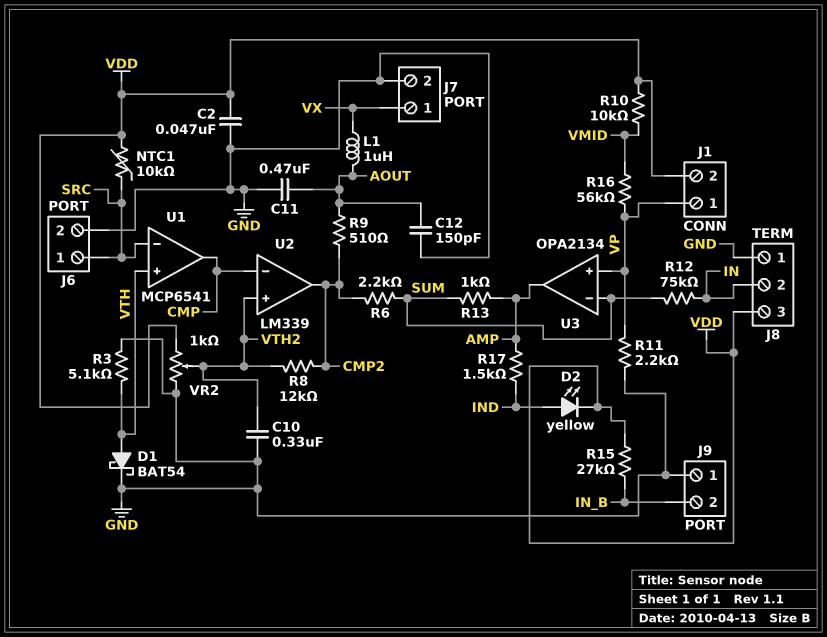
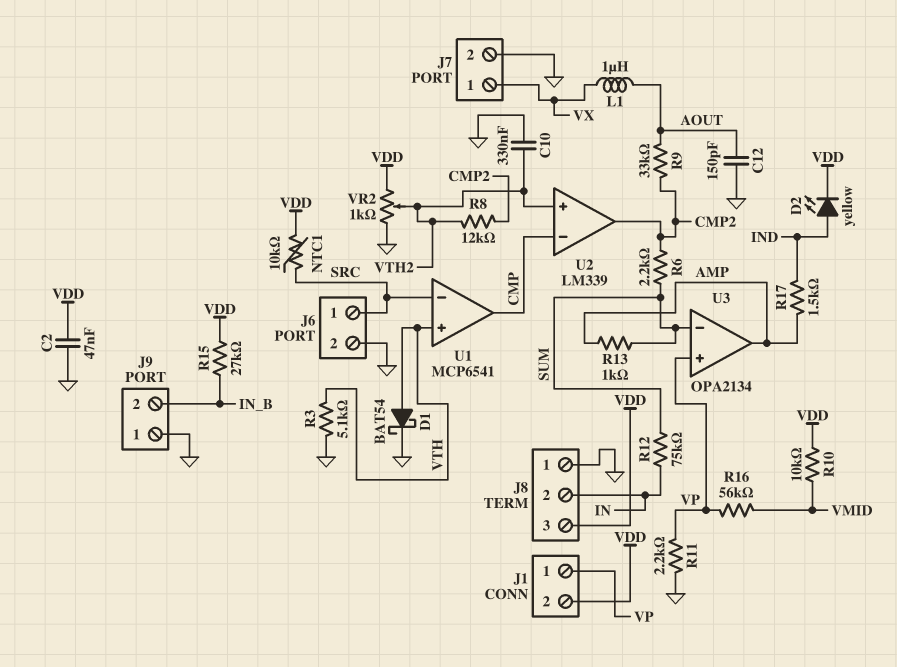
C11: 470nF (AOUT, GND) -> none
R9: 510 (AOUT, CMP2) -> 33k (AOUT, CMP2)

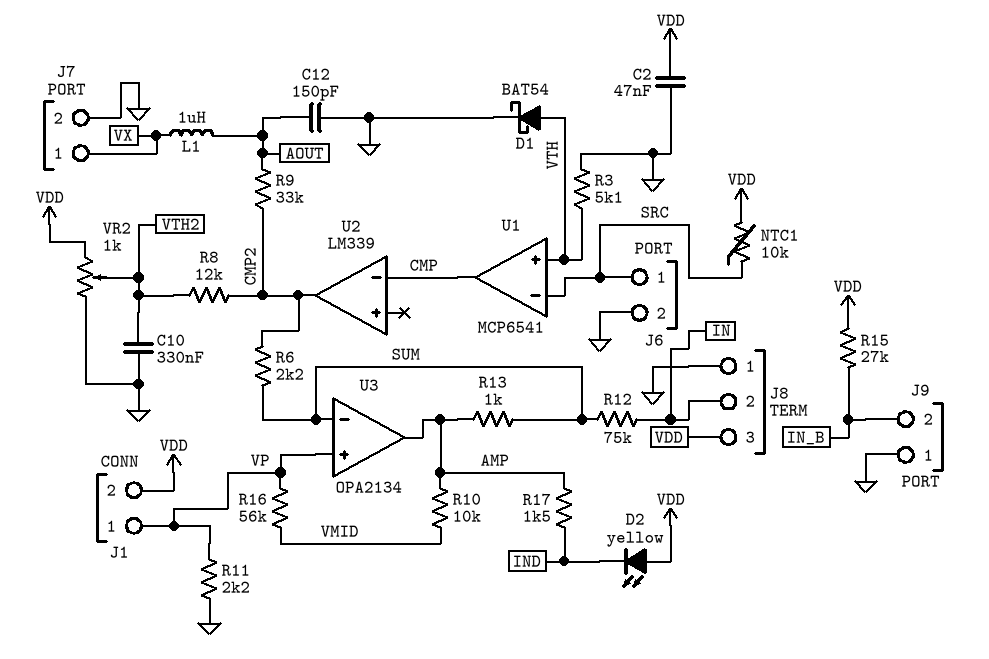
D2: LED yellow (A IND, K VDD) -> LED yellow (A VDD, K IND)
R10: 10k (VDD, VMID) -> 10k (AMP, VMID)
U2 pin in+: VTH2 -> none

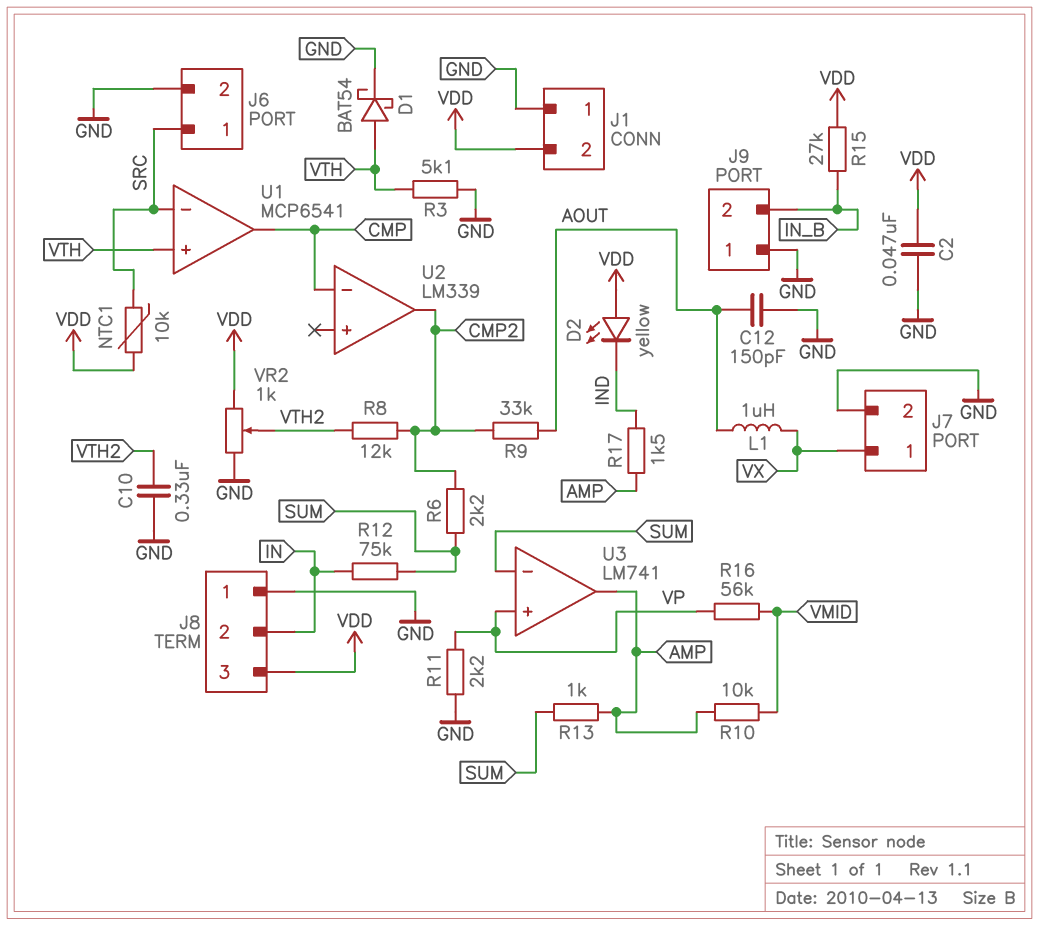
J1 pin 1: VP -> GND
U3: OPA2134 -> LM741

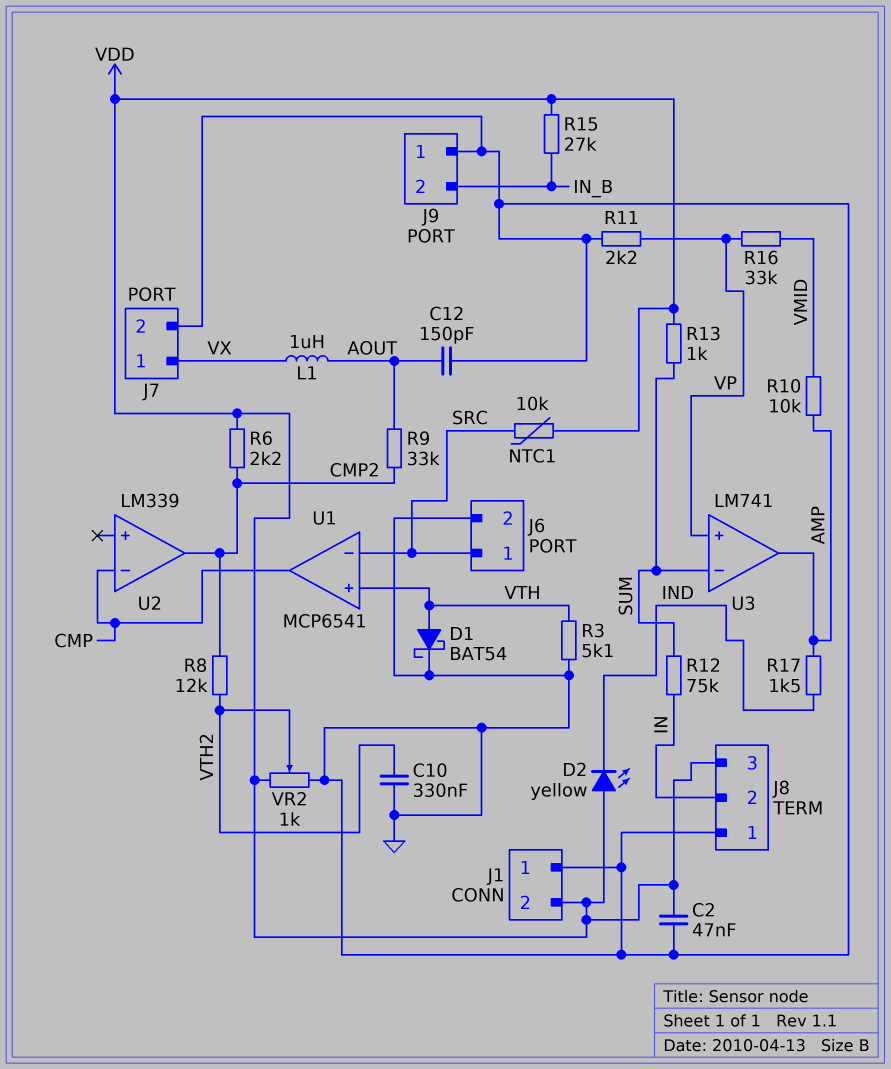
R6: 2.2k (CMP2, SUM) -> 2.2k (CMP2, VDD)
R13: 1k (AMP, SUM) -> 1k (SUM, VDD)
R16: 56k (VMID, VP) -> 33k (VMID, VP)

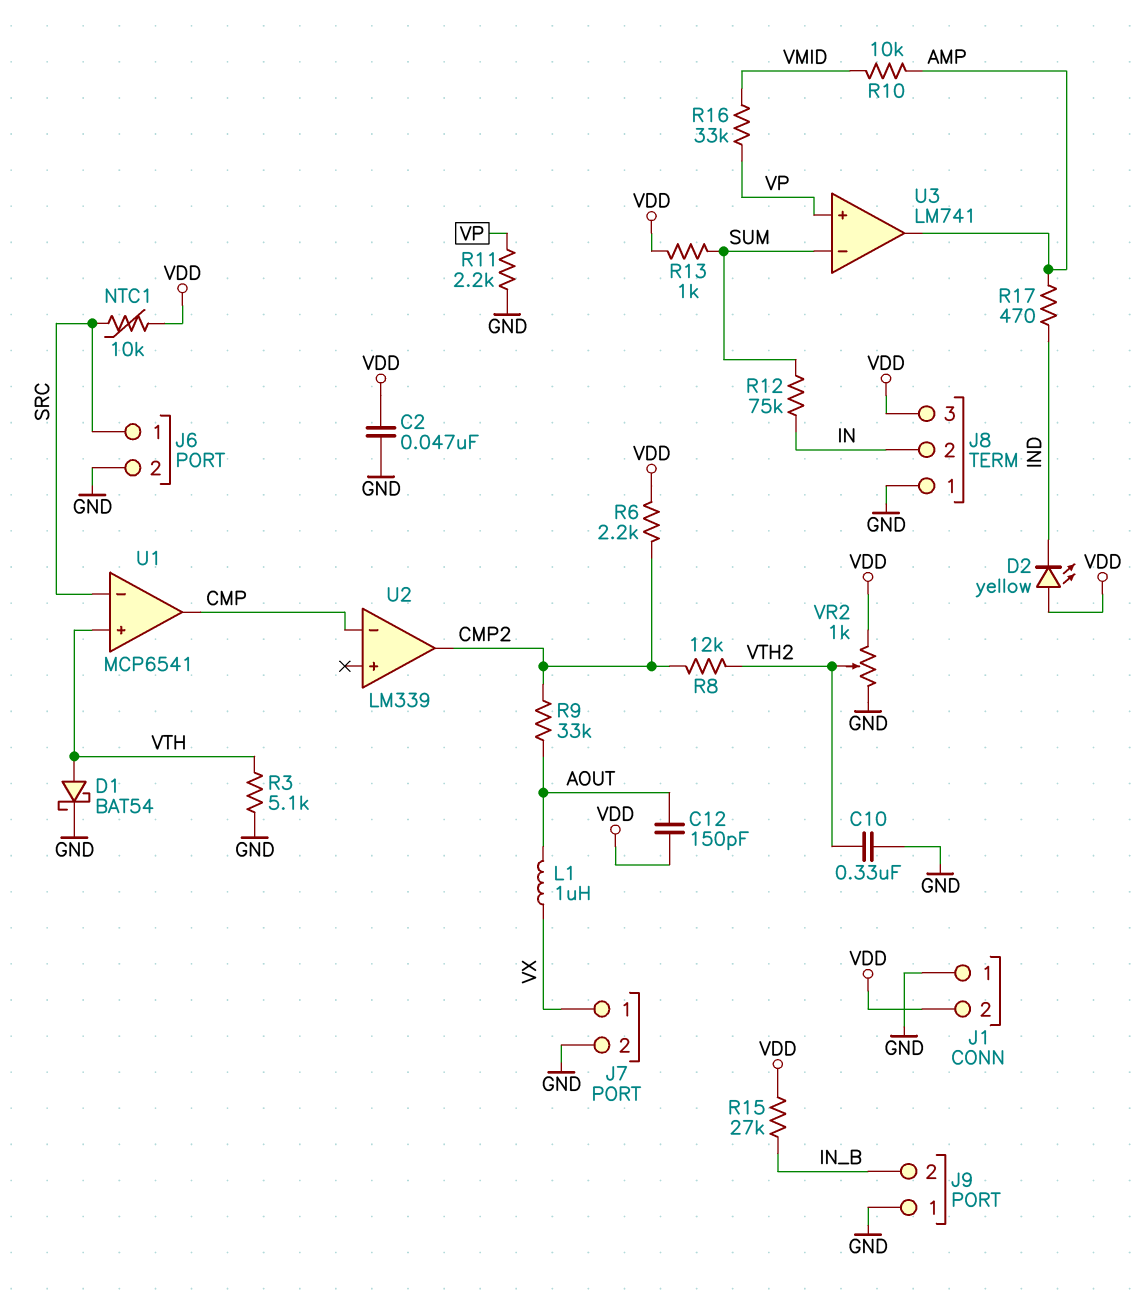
C12: 150pF (AOUT, GND) -> 150pF (AOUT, VDD)
R17: 1.5k (AMP, IND) -> 470 (AMP, IND)

